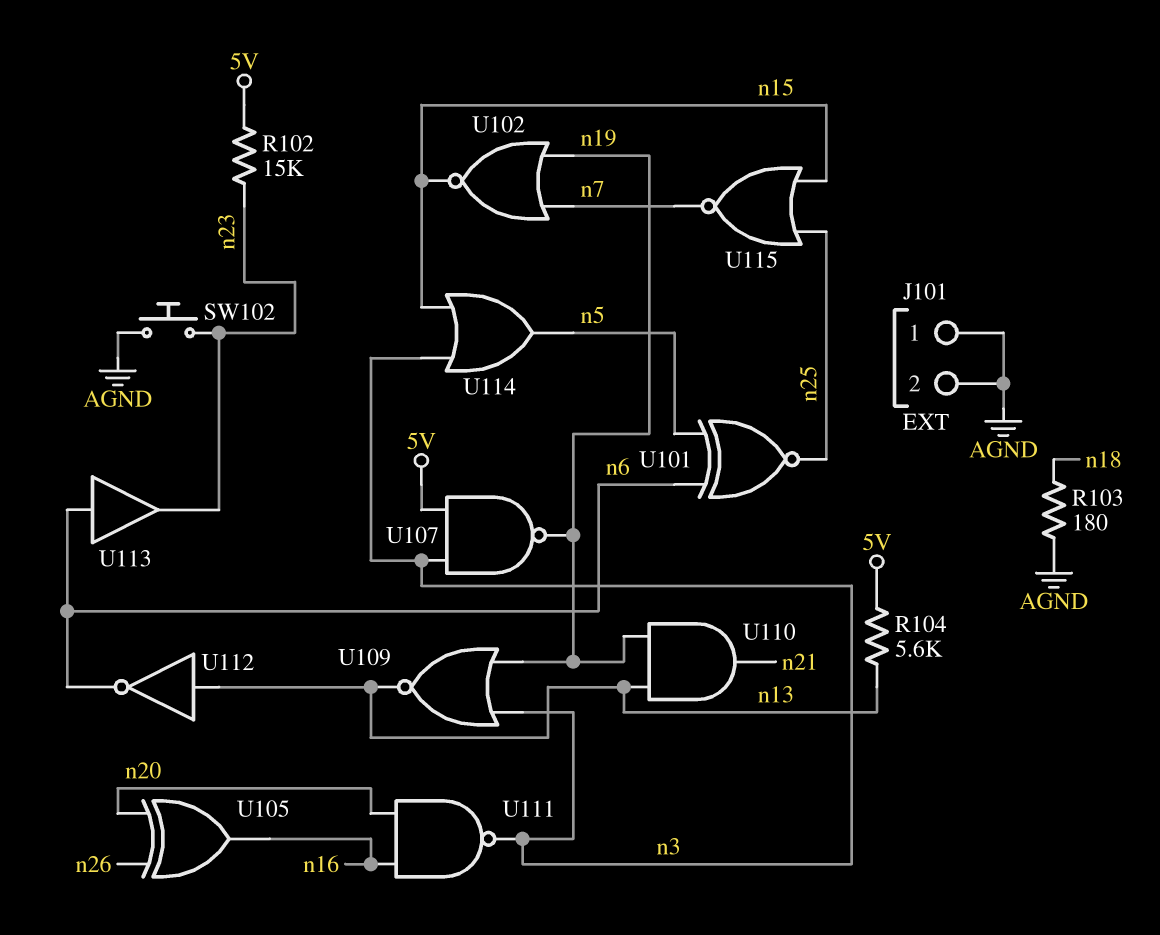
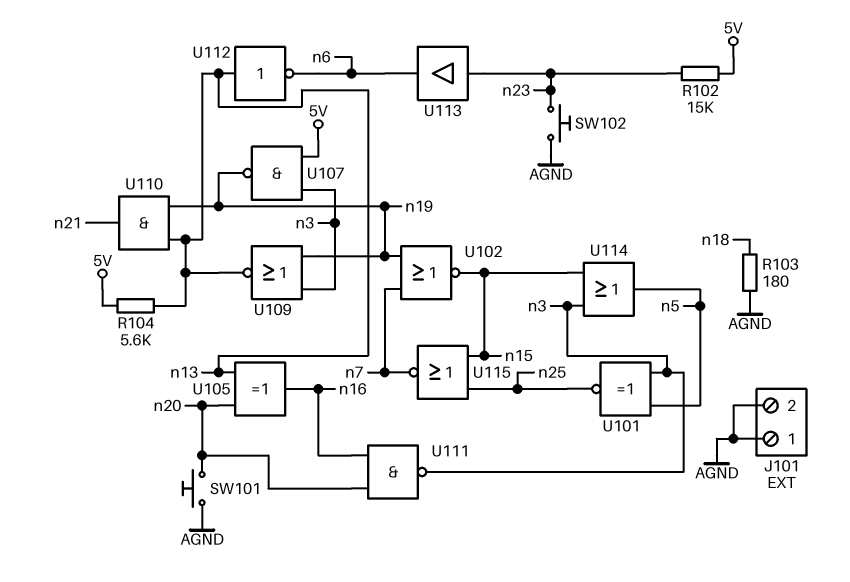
SW101: none -> button (AGND, n20)
U101: XNOR (in n5, in n6, out n25) -> XNOR (in n3, in n5, out n25)
U105: XOR (in n20, in n26, out n16) -> XOR (in n13, in n20, out n16)
U113: buffer (in n6, out n23) -> buffer (in n23, out n6)

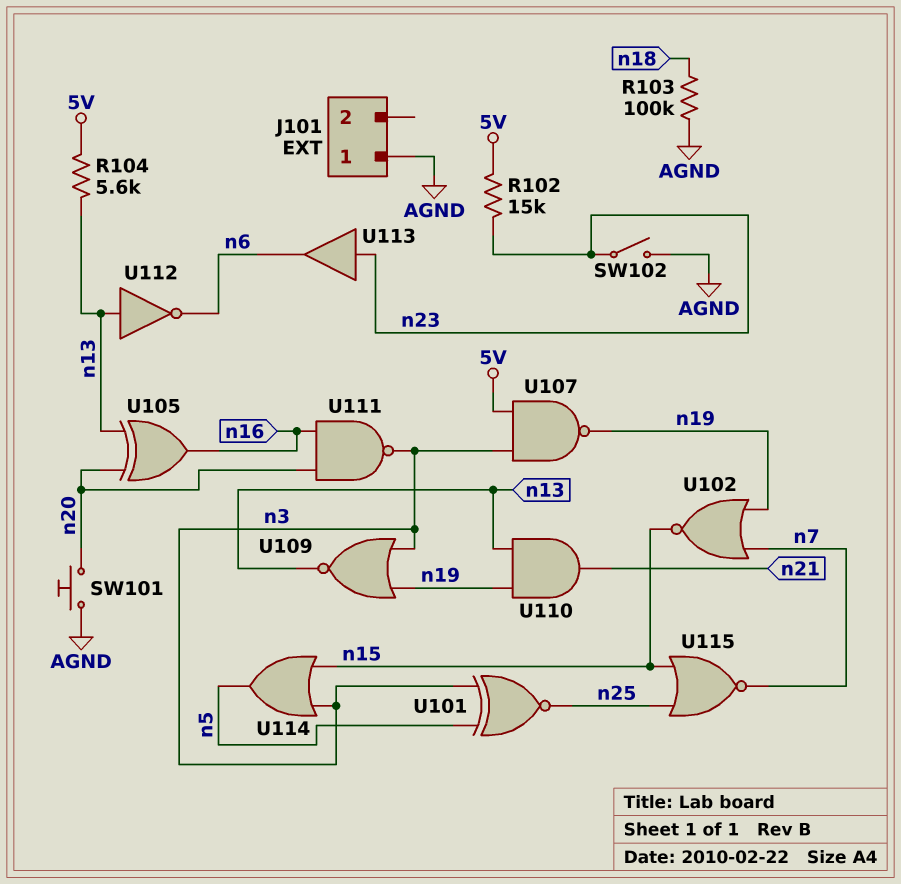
J101 pin 2: AGND -> none
R103: 180 (AGND, n18) -> 100k (AGND, n18)
SW102: button (AGND, n23) -> switch (AGND, n23)

